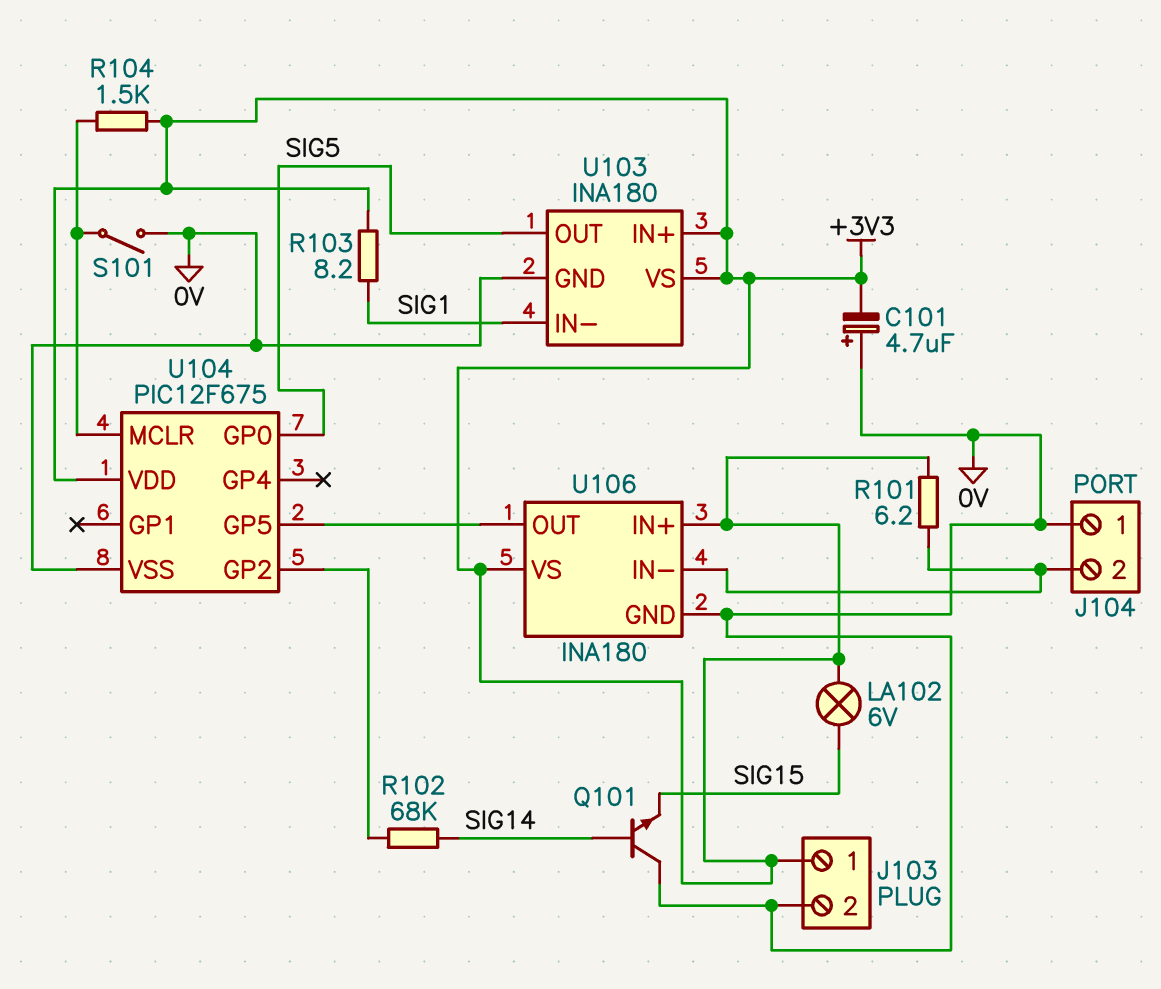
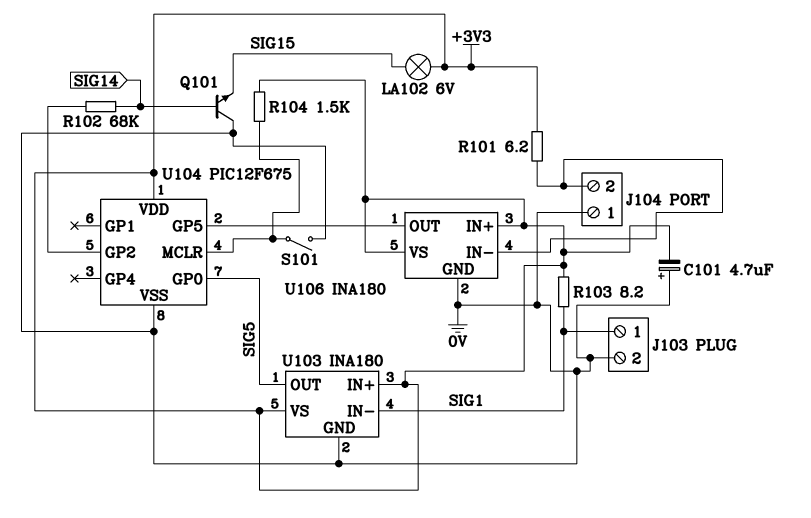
J103 pin 1: +3V3 -> SIG1

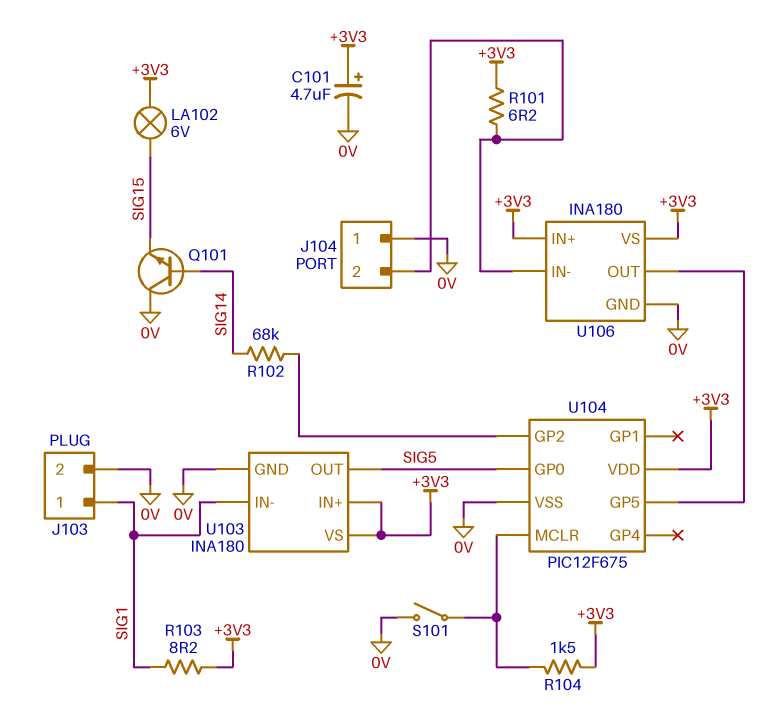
C101: 4.7uF (plus 0V, minus +3V3) -> 4.7uF (plus +3V3, minus 0V)

